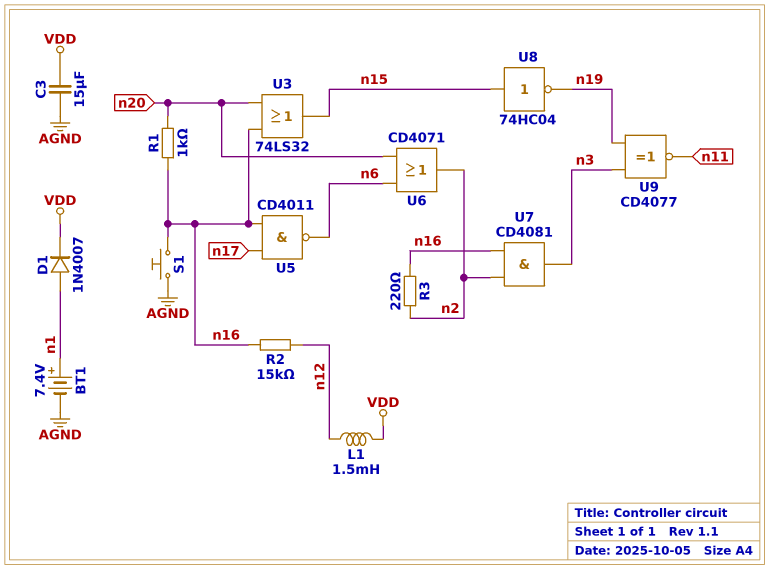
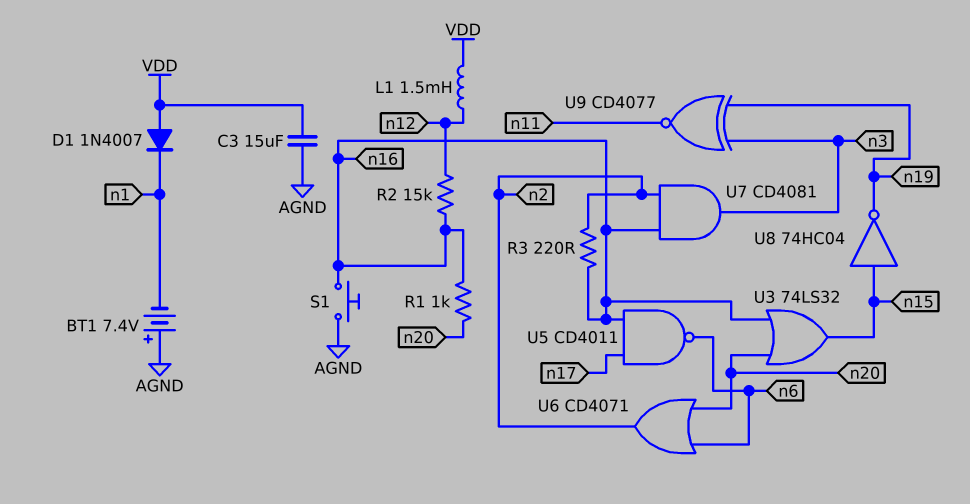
BT1: 7.4V (plus n1, minus AGND) -> 7.4V (plus AGND, minus n1)
D1: diode 1N4007 (A n1, K VDD) -> diode 1N4007 (A VDD, K n1)

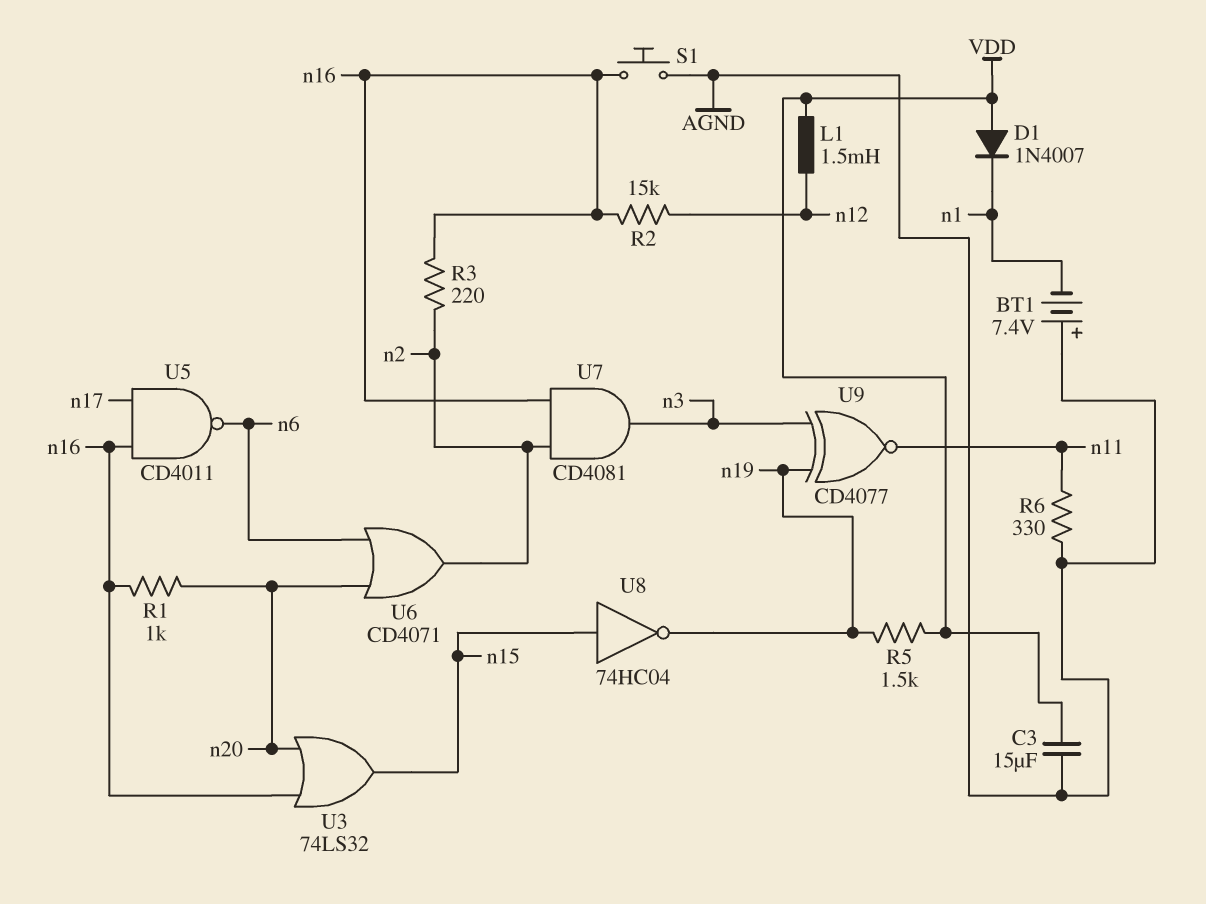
R5: none -> 1.5k (VDD, n19)
R6: none -> 330 (AGND, n11)

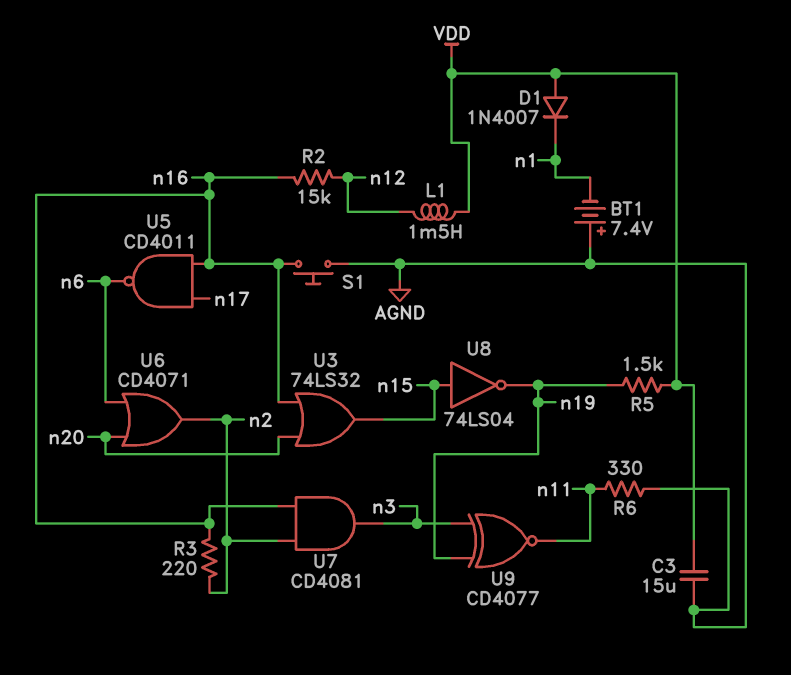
R1: 1k (n16, n20) -> none
U8: NOT 74HC04 (in n15, out n19) -> NOT 74LS04 (in n15, out n19)

